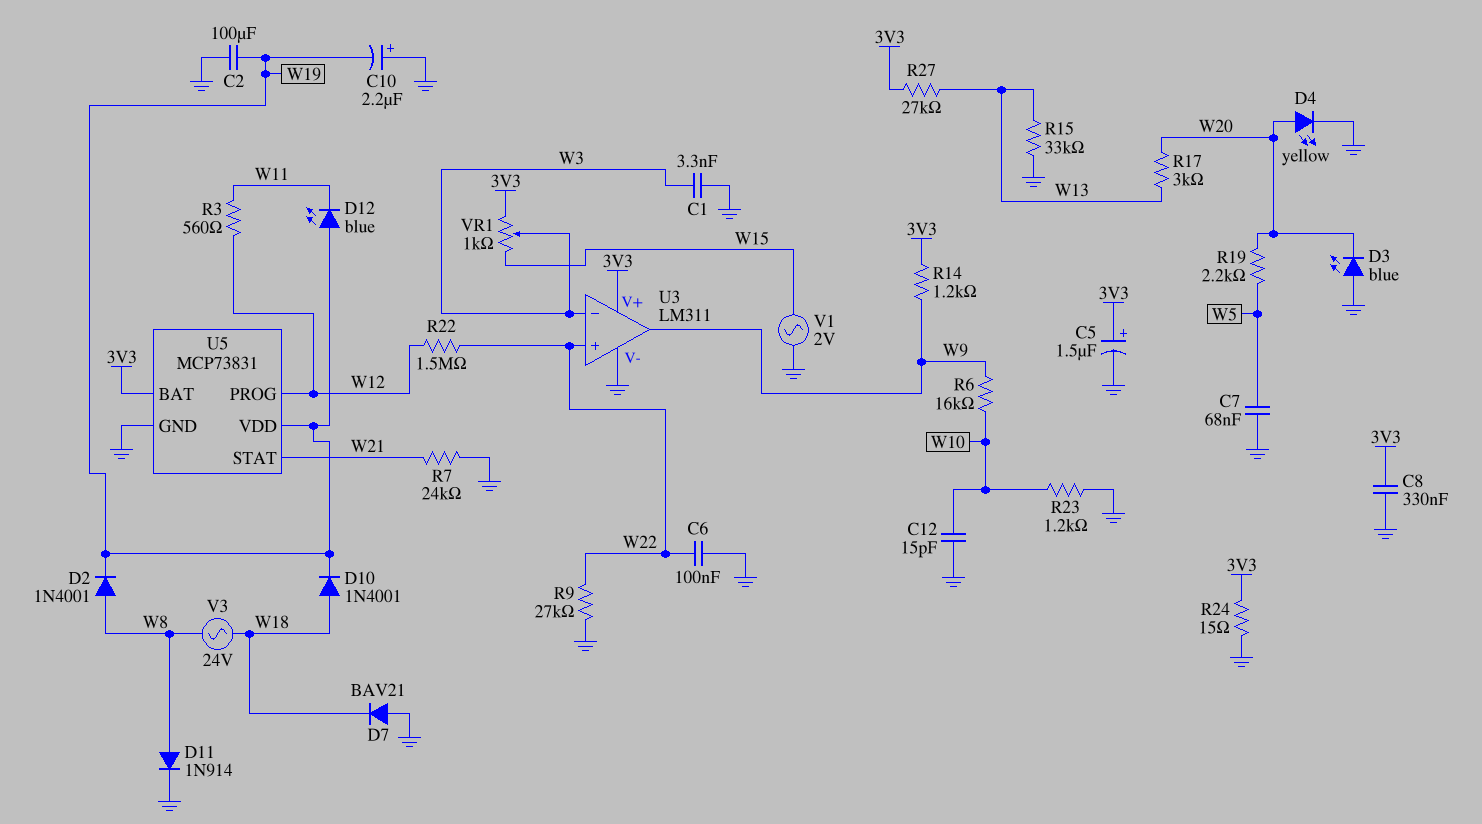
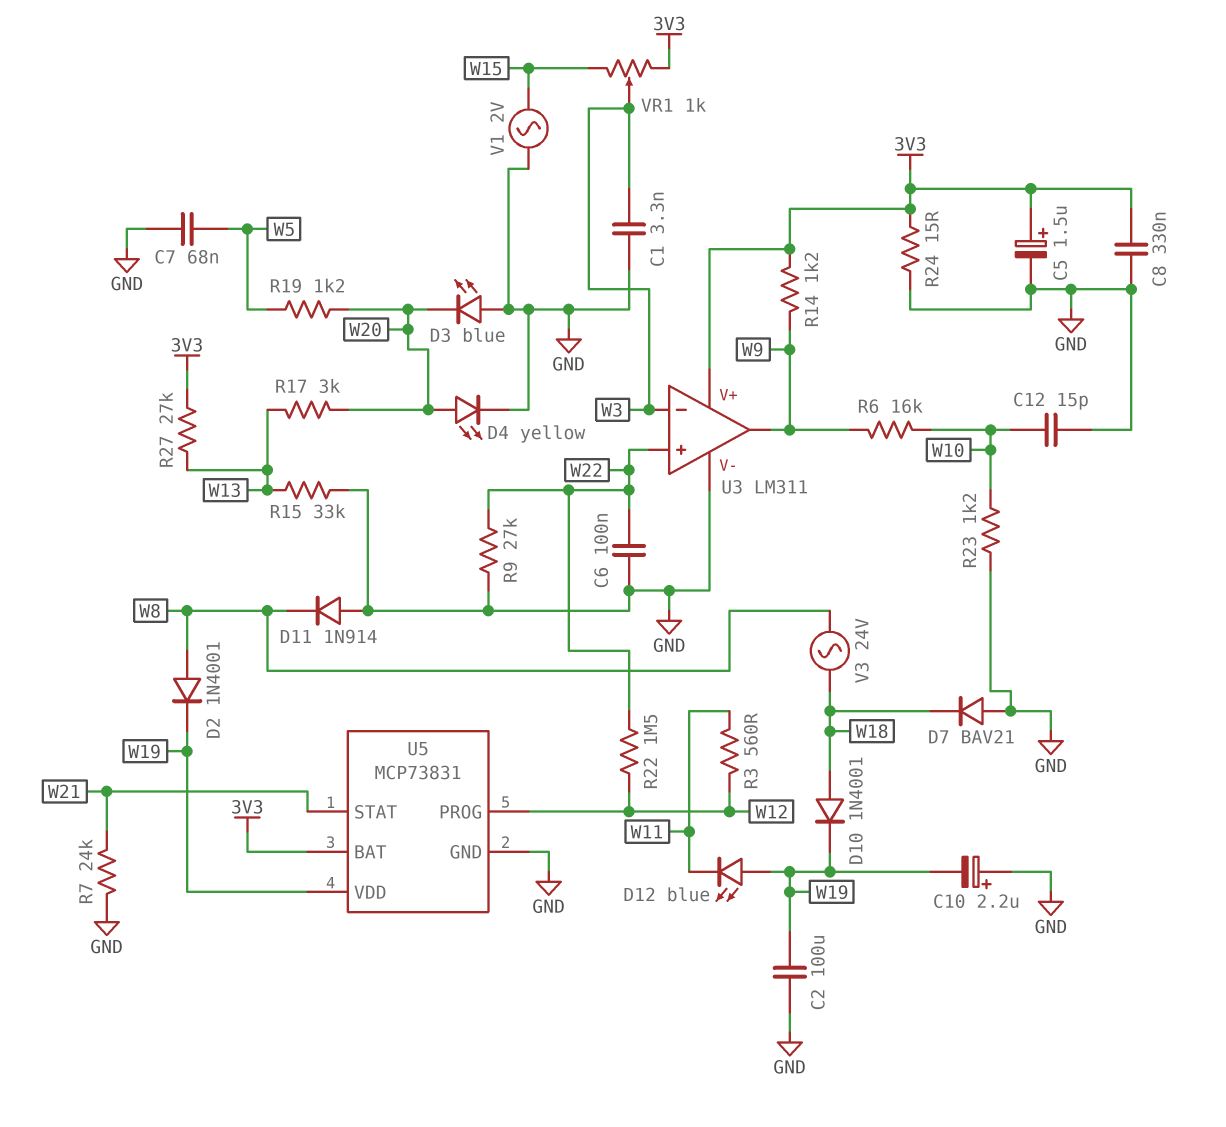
D11: diode 1N914 (A W8, K GND) -> diode 1N914 (A GND, K W8)
R19: 2.2k (W5, W20) -> 1.2k (W5, W20)

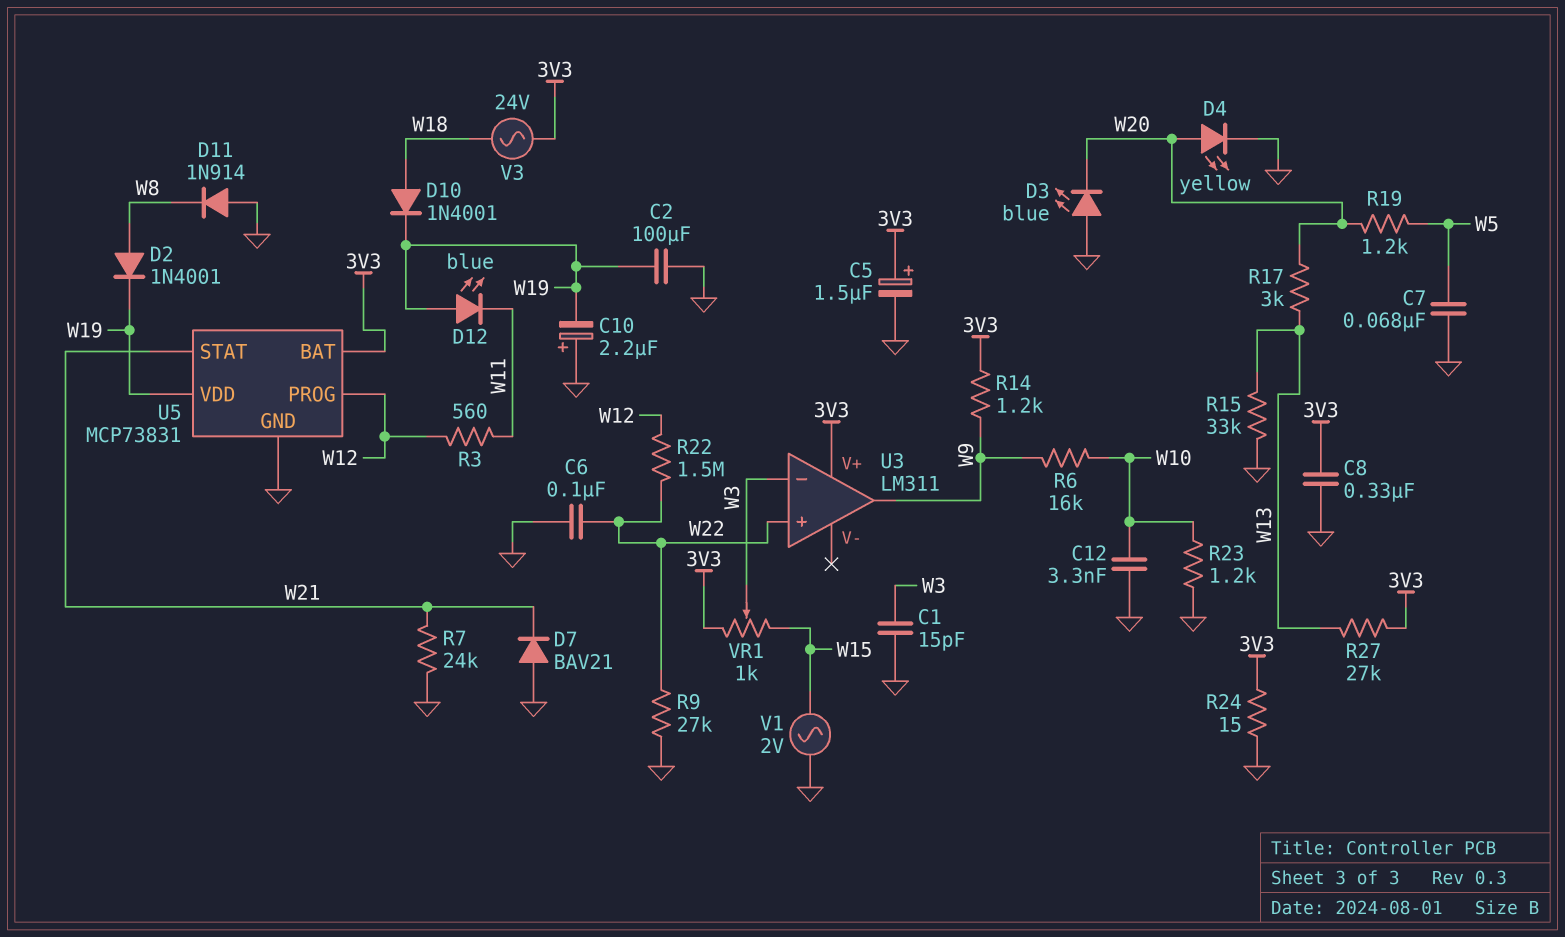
C1: 3.3nF (GND, W3) -> 15pF (GND, W3)
C12: 15pF (GND, W10) -> 3.3nF (GND, W10)
D7: diode BAV21 (A GND, K W18) -> diode BAV21 (A GND, K W21)
U3 pin V-: GND -> none
V3: AC 24V (W8, W18) -> AC 24V (3V3, W18)

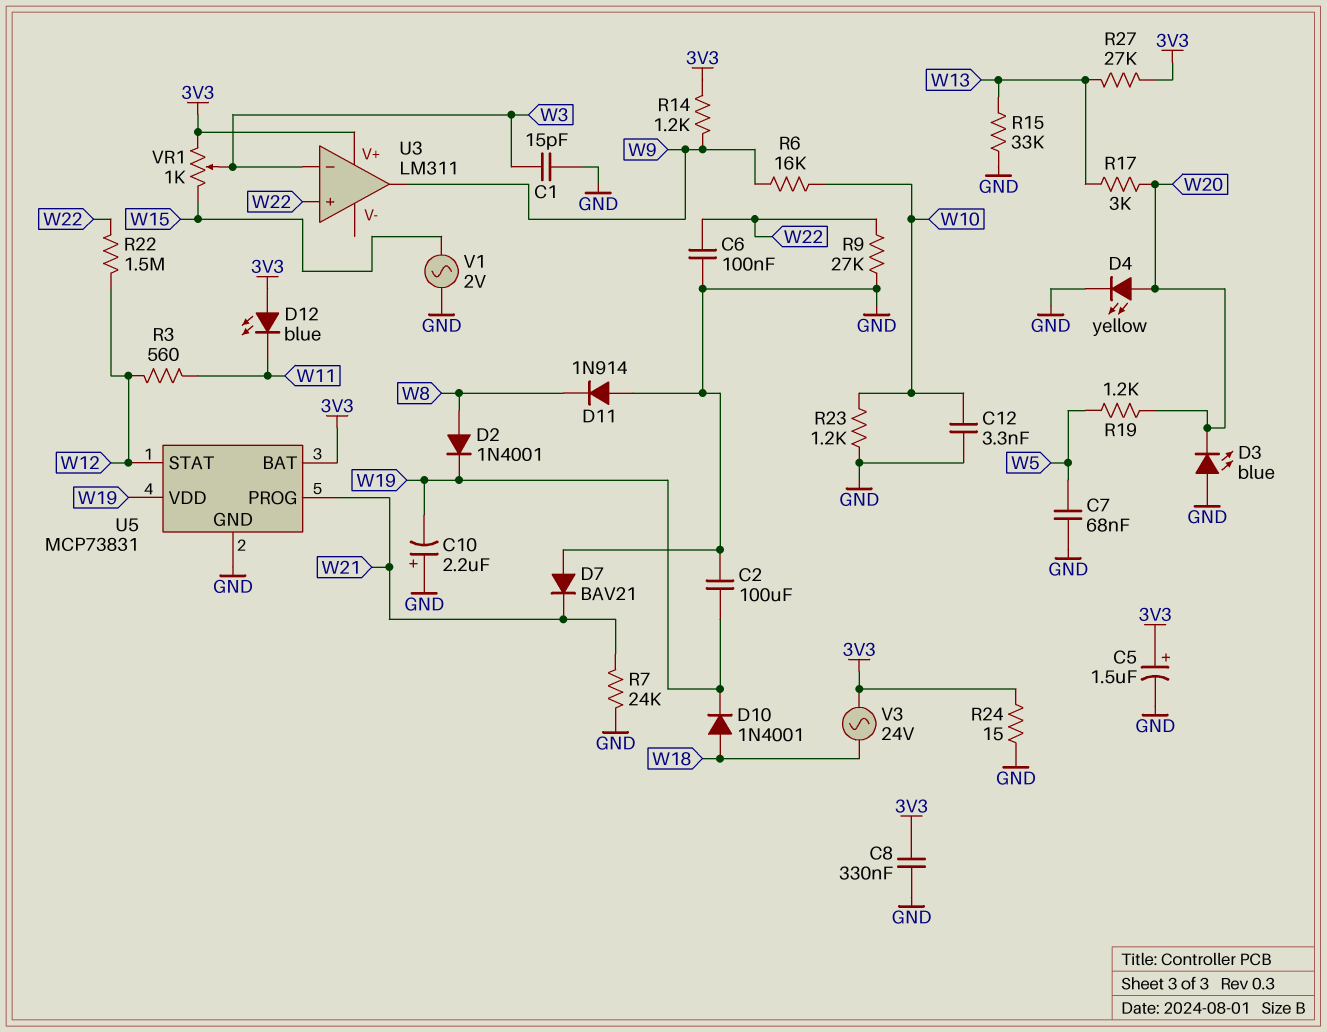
D12: LED blue (A W19, K W11) -> LED blue (A 3V3, K W11)
U5 pin PROG: W12 -> W21
U5 pin STAT: W21 -> W12

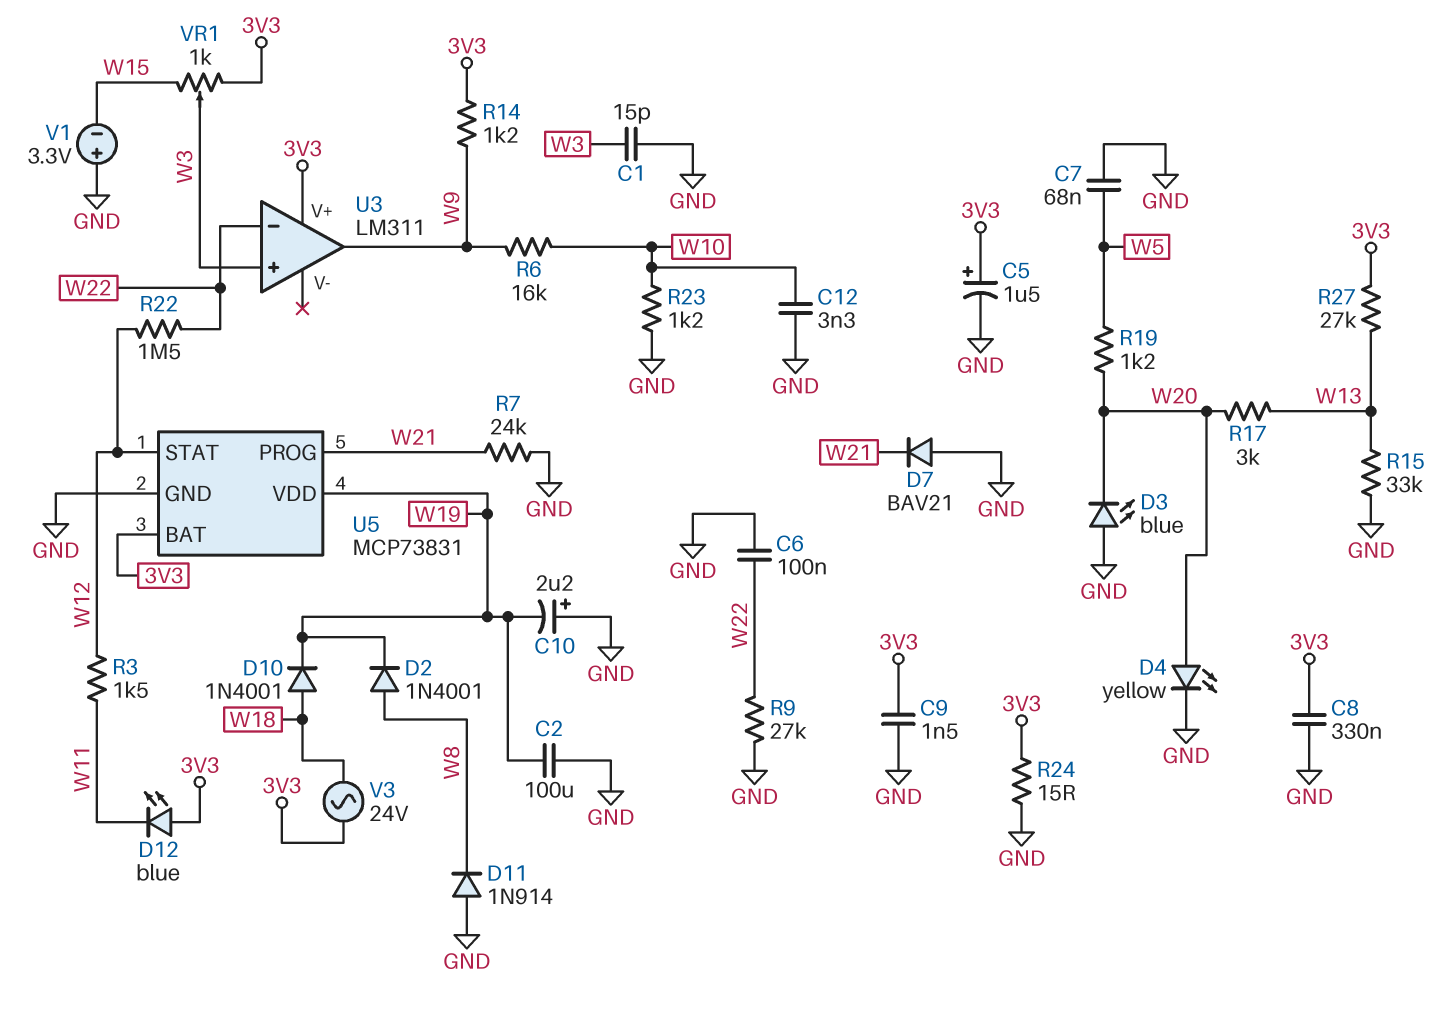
C9: none -> 1.5nF (3V3, GND)
R3: 560 (W11, W12) -> 1.5k (W11, W12)
U3 pin in+: W22 -> W3
U3 pin in-: W3 -> W22
V1: AC 2V (GND, W15) -> 3.3V (plus GND, minus W15)

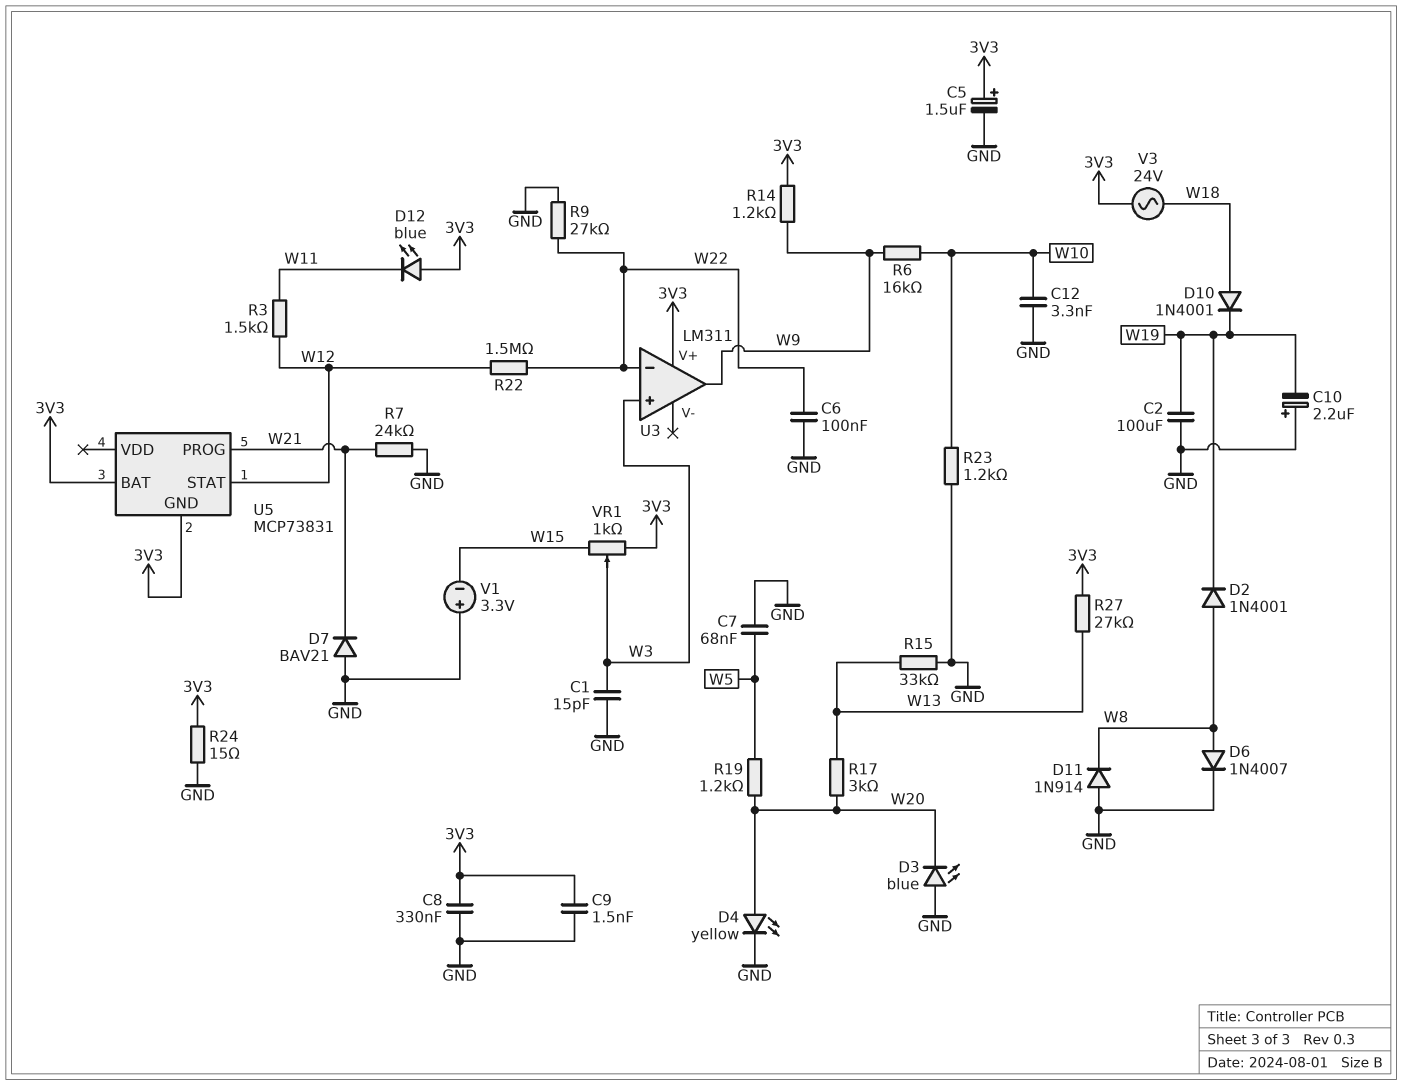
D6: none -> diode 1N4007 (A W8, K GND)
U5 pin GND: GND -> 3V3
U5 pin VDD: W19 -> none

